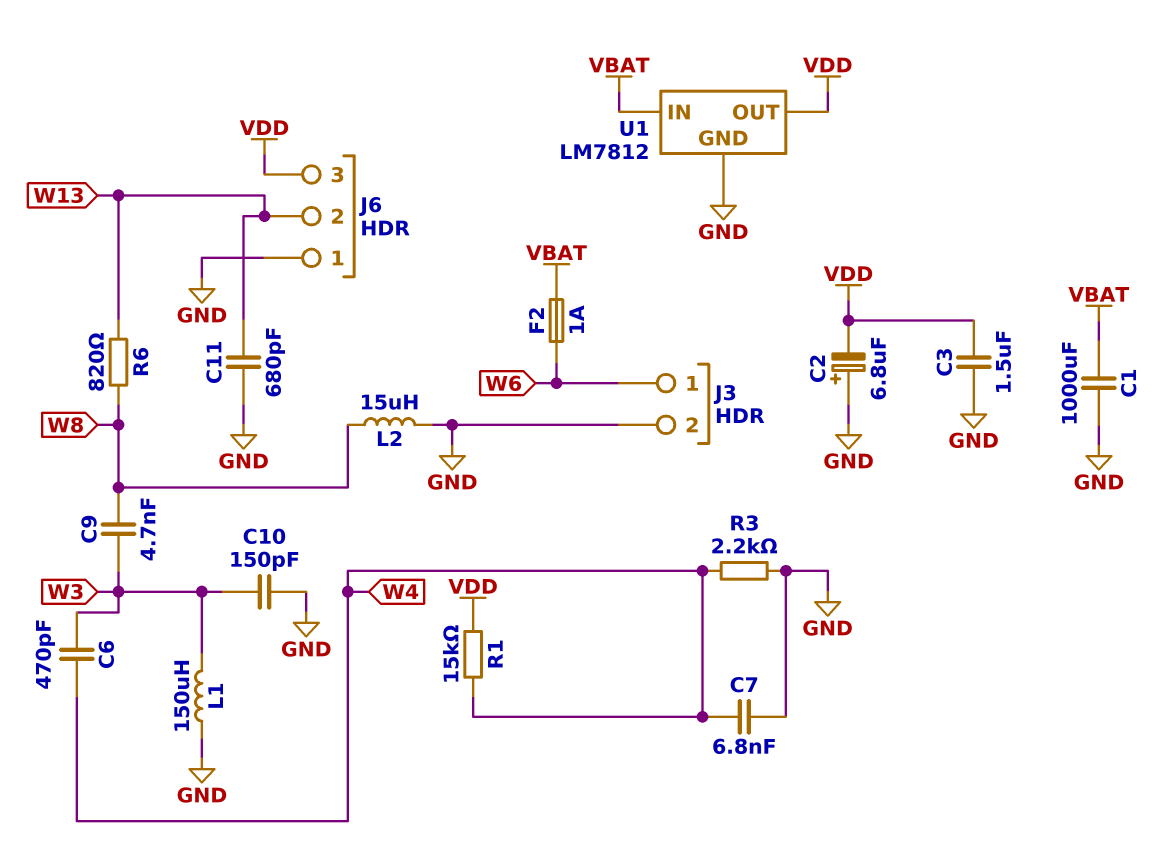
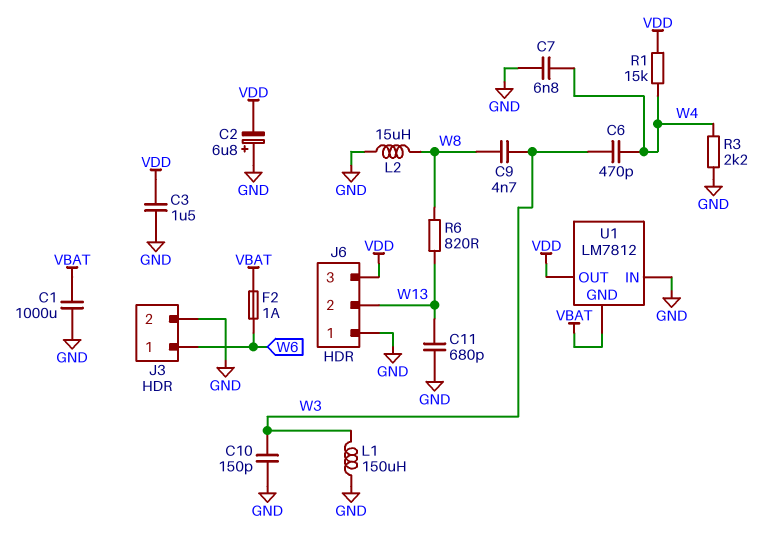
U1 pin GND: GND -> VBAT
U1 pin IN: VBAT -> GND

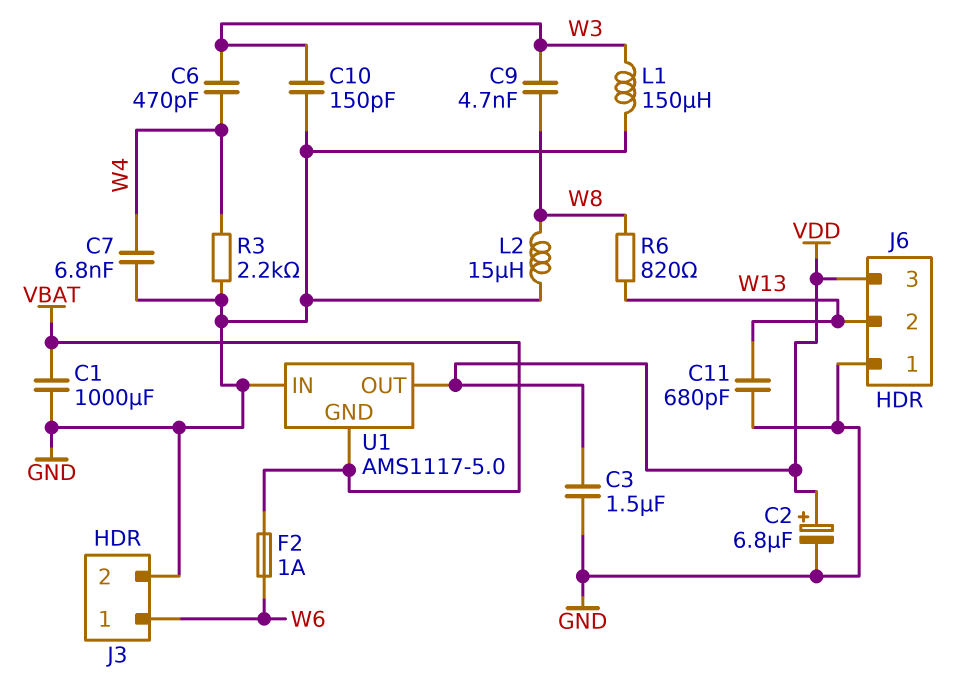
C2: 6.8uF (plus GND, minus VDD) -> 6.8uF (plus VDD, minus GND)
R1: 15k (VDD, W4) -> none
U1: LM7812 -> AMS1117-5.0

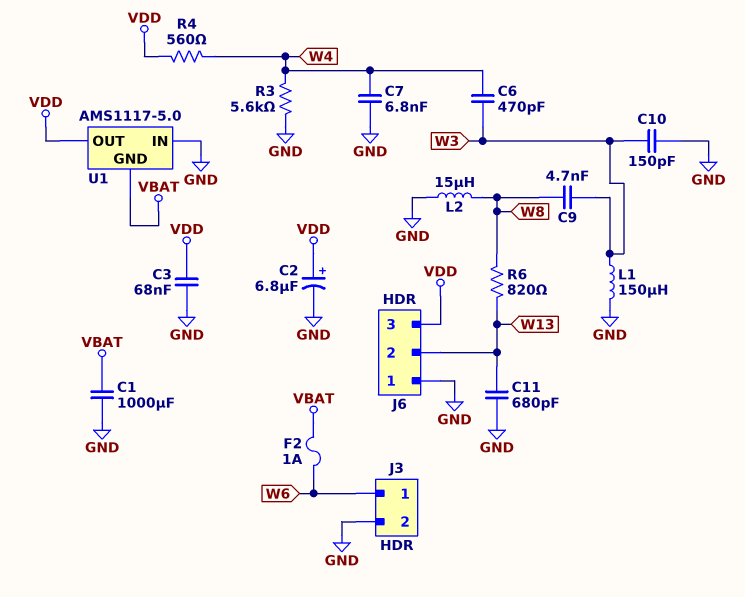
C3: 1.5uF (GND, VDD) -> 68nF (GND, VDD)
R3: 2.2k (GND, W4) -> 5.6k (GND, W4)
R4: none -> 560 (VDD, W4)

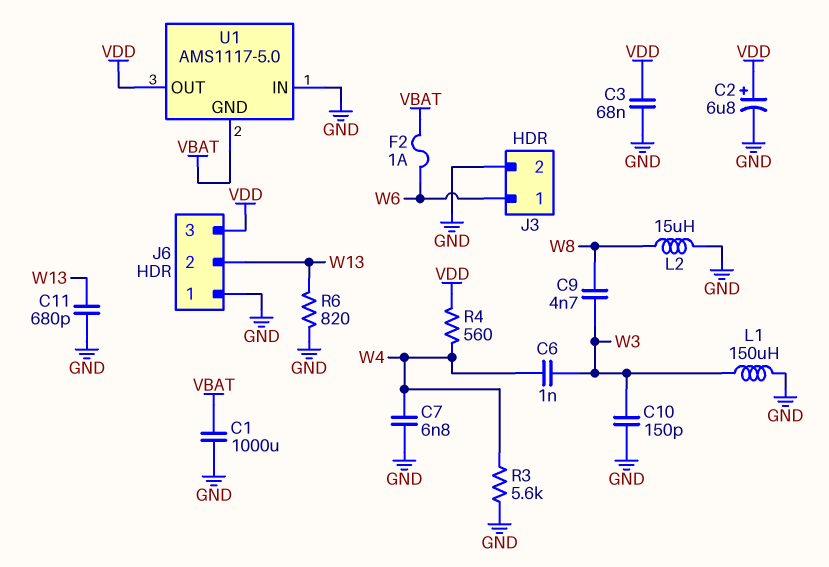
C6: 470pF (W3, W4) -> 1nF (W3, W4)
R6: 820 (W8, W13) -> 820 (GND, W13)

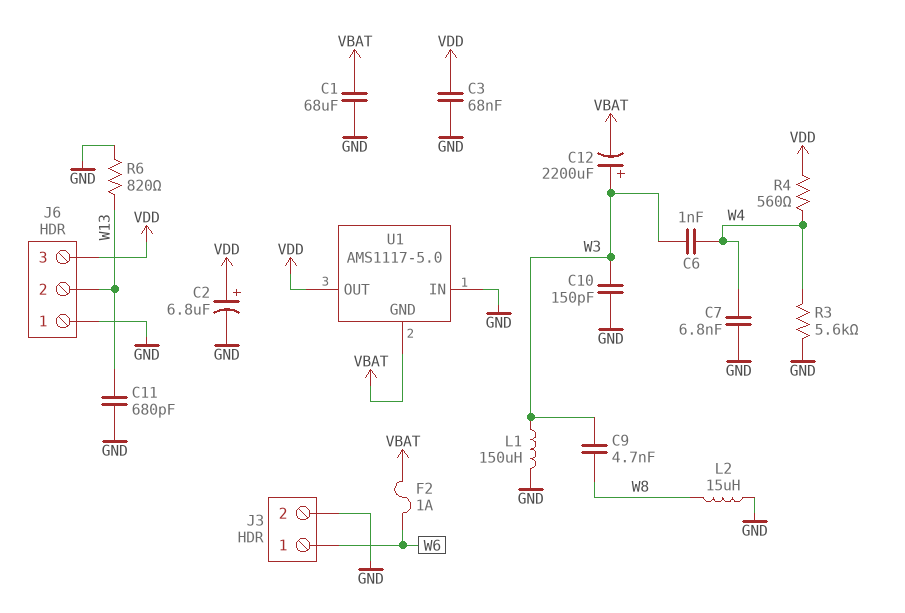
C1: 1000uF (GND, VBAT) -> 68uF (GND, VBAT)
C12: none -> 2200uF (plus W3, minus VBAT)

